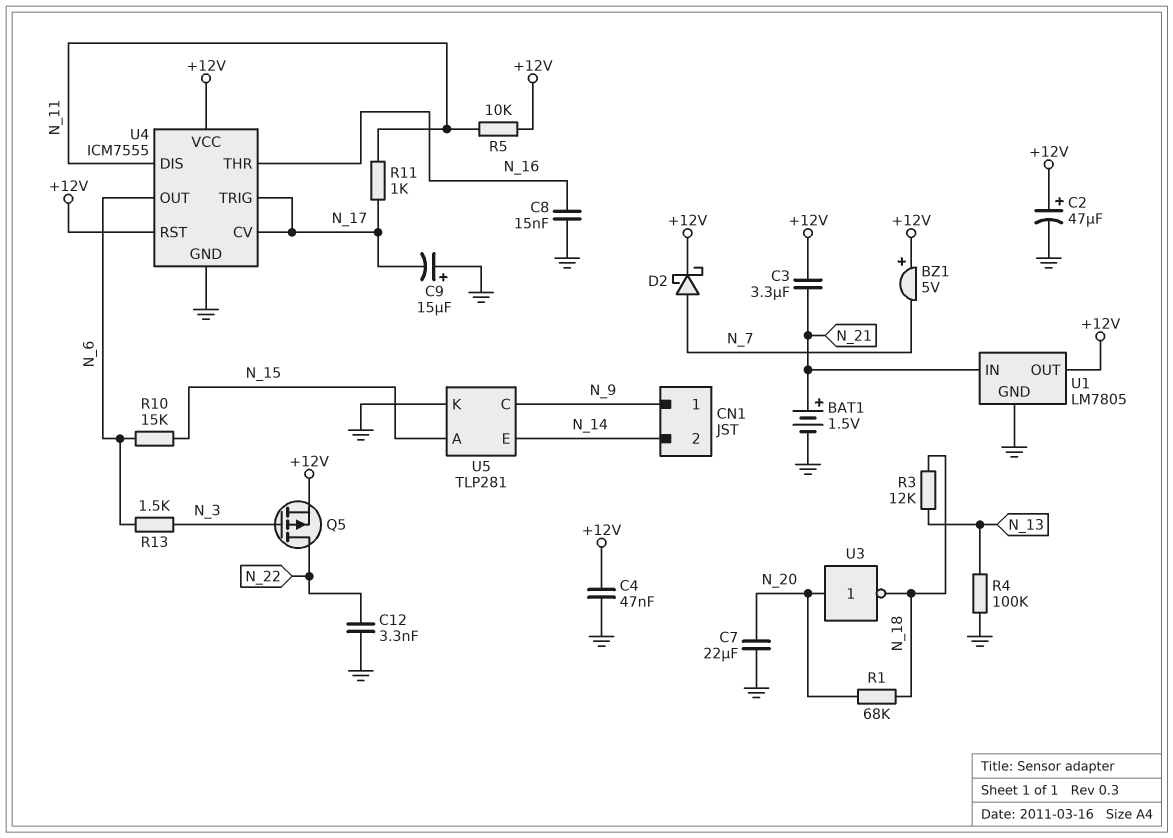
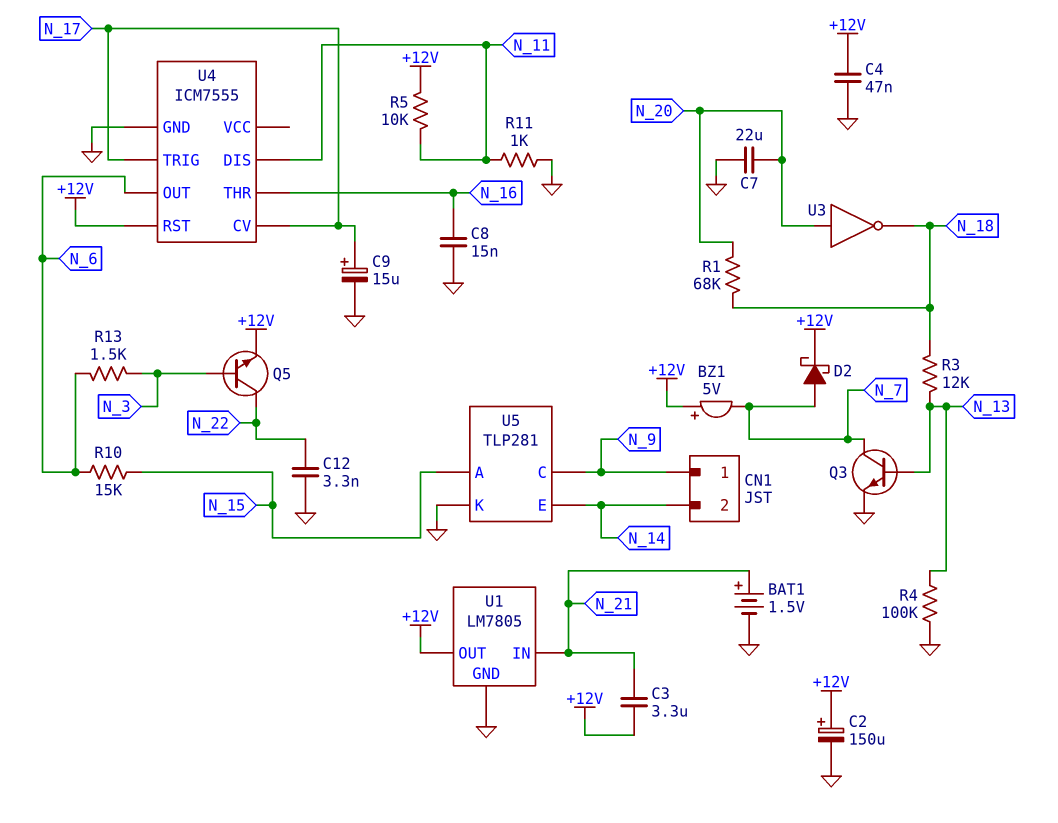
C2: 47uF (plus +12V, minus GND) -> 150uF (plus +12V, minus GND)
C9: 15uF (plus GND, minus N_17) -> 15uF (plus N_17, minus GND)
Q3: none -> NPN (B N_13, C N_7, E GND)
Q5: PMOS (G N_3, D N_22, S +12V) -> NPN (B N_3, C N_22, E +12V)
R11: 1k (N_11, N_17) -> 1k (GND, N_11)
U4 pin VCC: +12V -> none

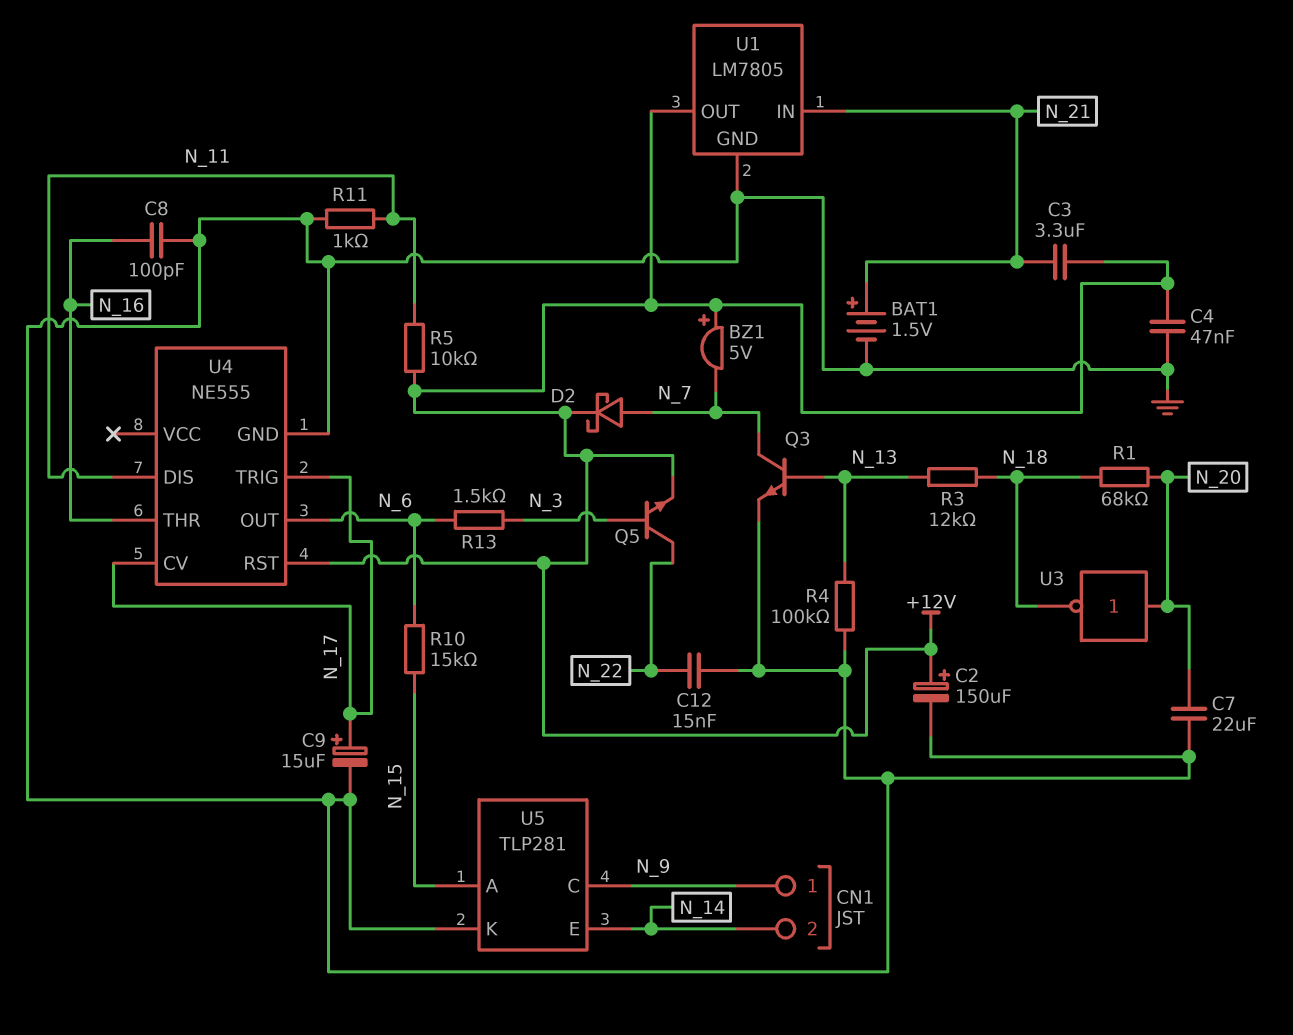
C8: 15nF (GND, N_16) -> 100pF (GND, N_16)
C12: 3.3nF (GND, N_22) -> 15nF (GND, N_22)
U4: ICM7555 -> NE555

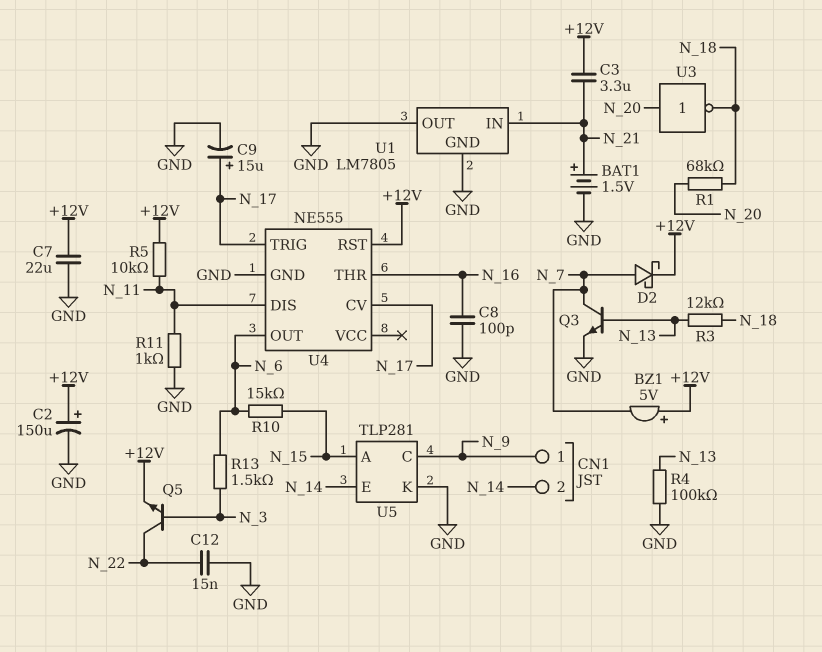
C4: 47nF (+12V, GND) -> none
C7: 22uF (GND, N_20) -> 22uF (+12V, GND)
U1 pin OUT: +12V -> GND

